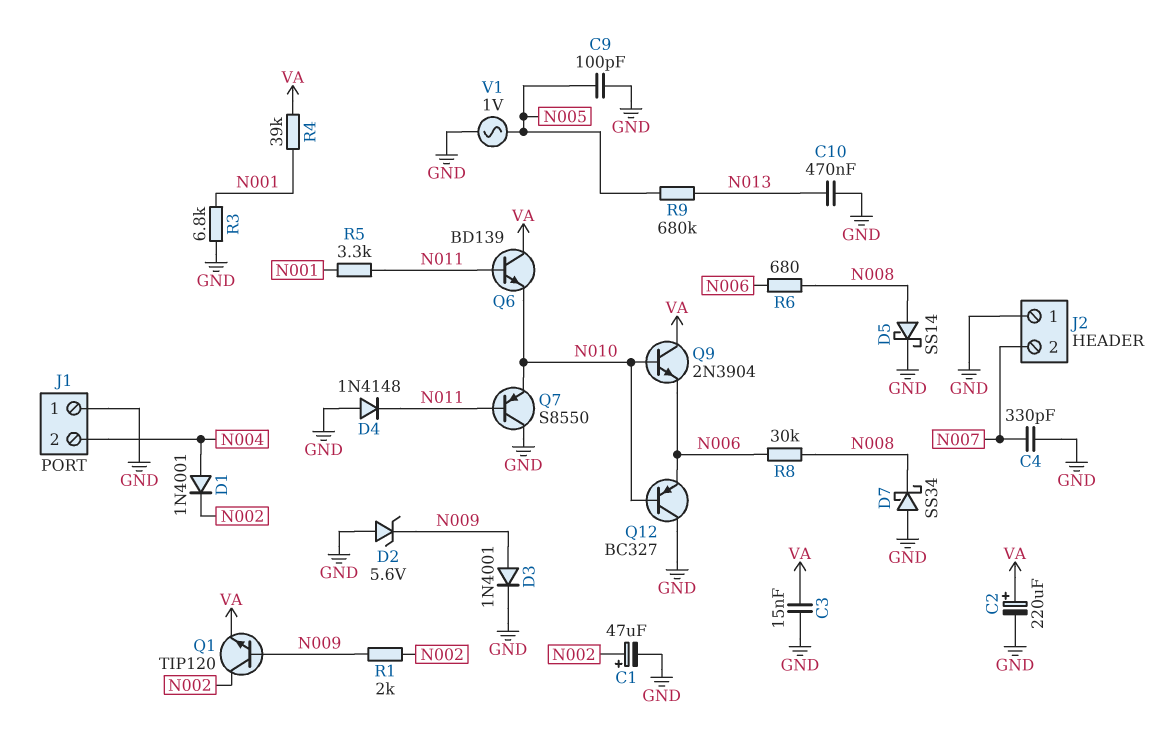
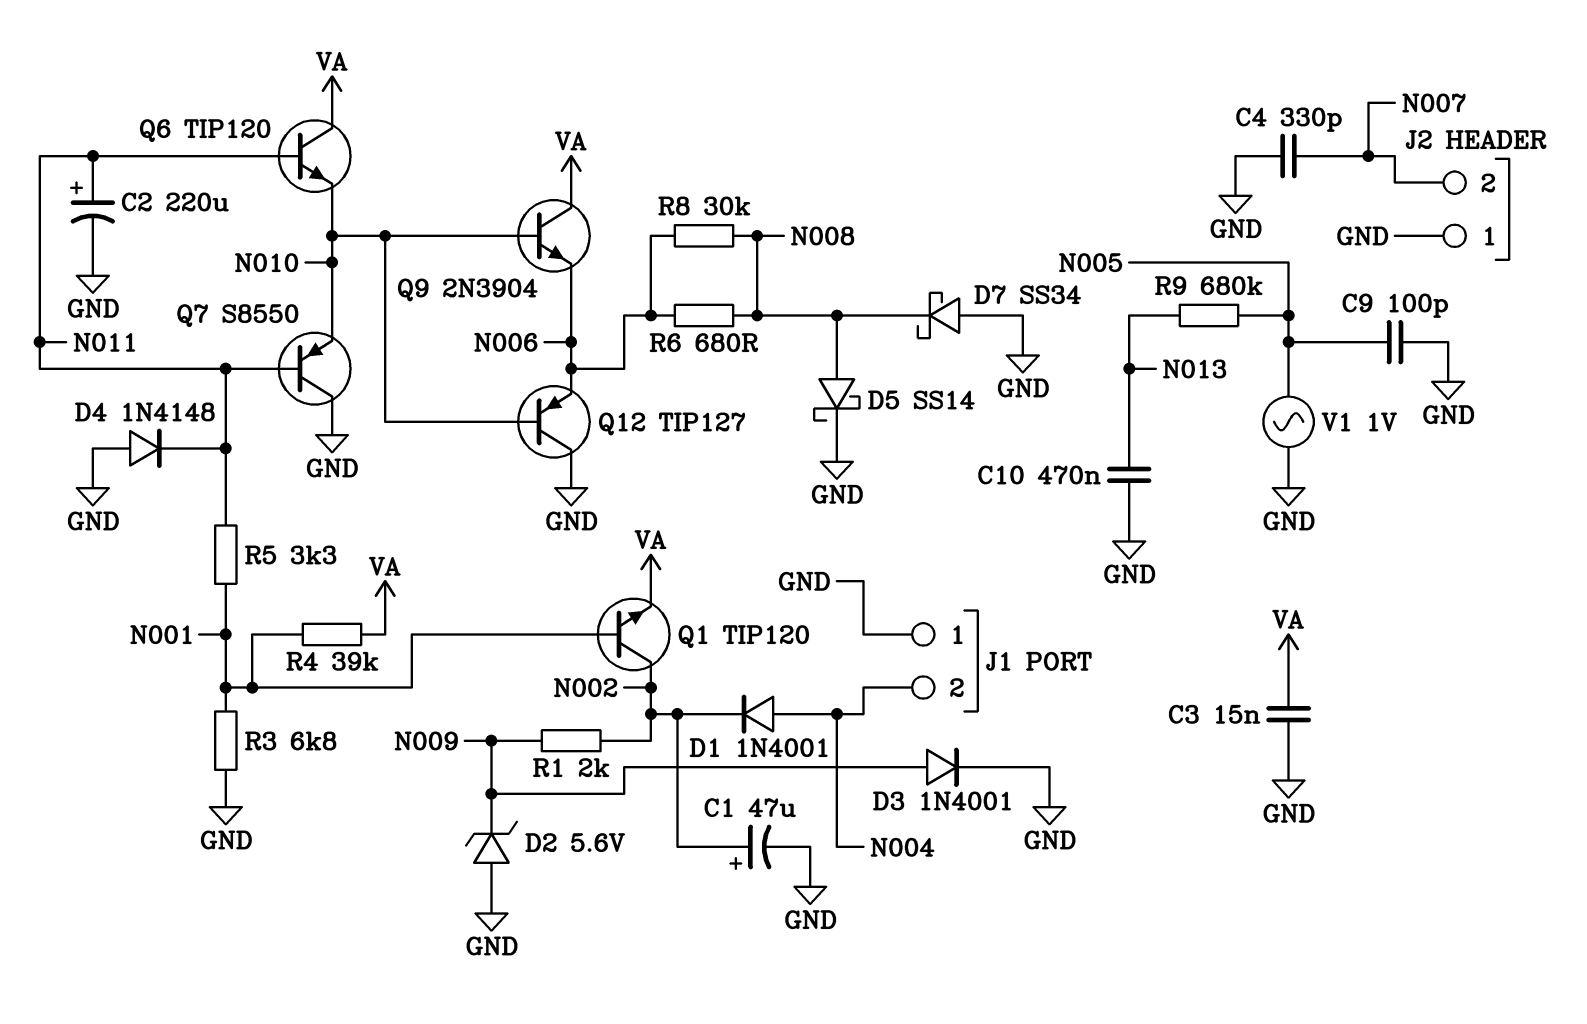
C2: 220uF (plus VA, minus GND) -> 220uF (plus N011, minus GND)
Q1: NPN TIP120 (B N009, C N002, E VA) -> NPN TIP120 (B N001, C N002, E VA)
Q6: NPN BD139 (B N011, C VA, E N010) -> NPN TIP120 (B N011, C VA, E N010)
Q12: PNP BC327 (B N010, C GND, E N006) -> PNP TIP127 (B N010, C GND, E N006)

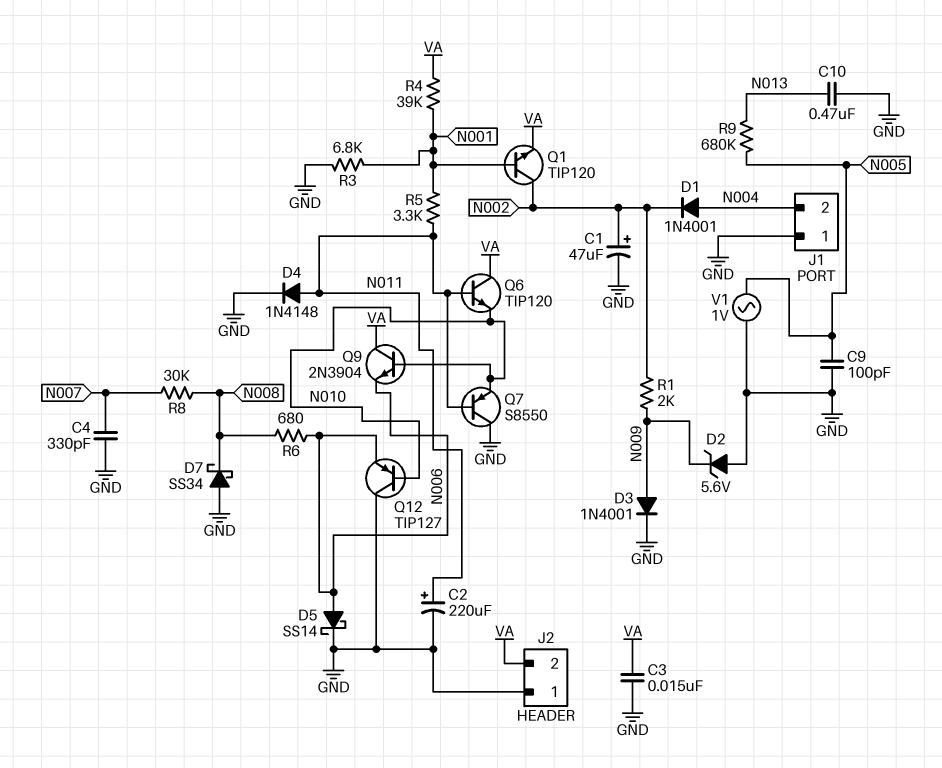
D4: diode 1N4148 (A GND, K N011) -> diode 1N4148 (A N011, K GND)
D5: schottky SS14 (A N008, K GND) -> schottky SS14 (A N006, K GND)
J2 pin 2: N007 -> VA
R8: 30k (N006, N008) -> 30k (N007, N008)

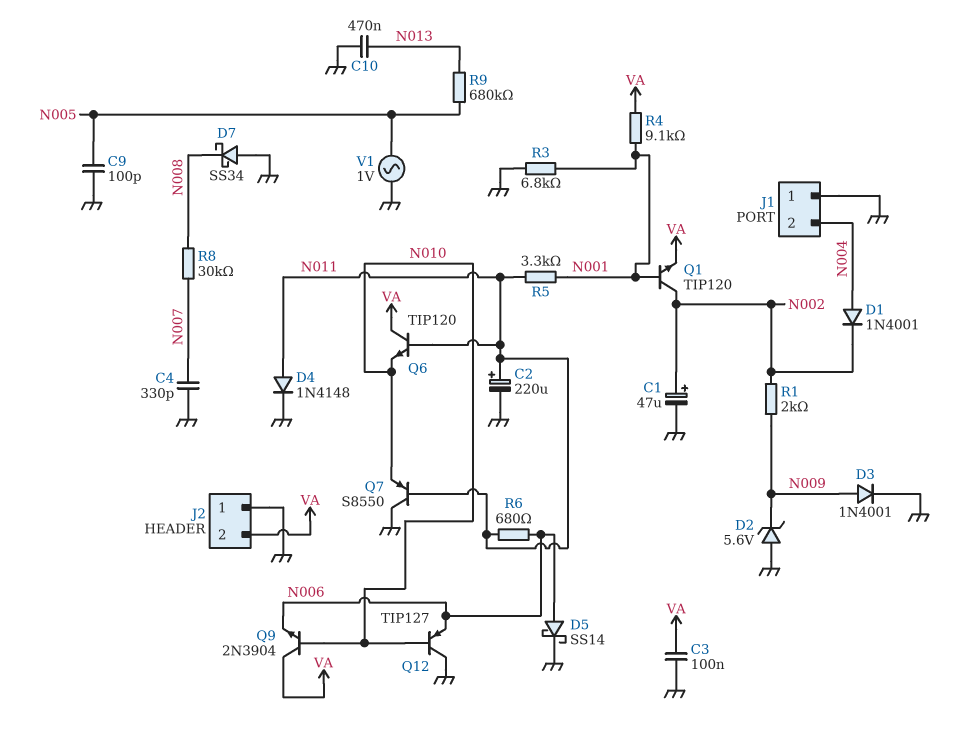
C3: 15nF (GND, VA) -> 100nF (GND, VA)
R4: 39k (N001, VA) -> 9.1k (N001, VA)
R6: 680 (N006, N008) -> 680 (N006, N011)

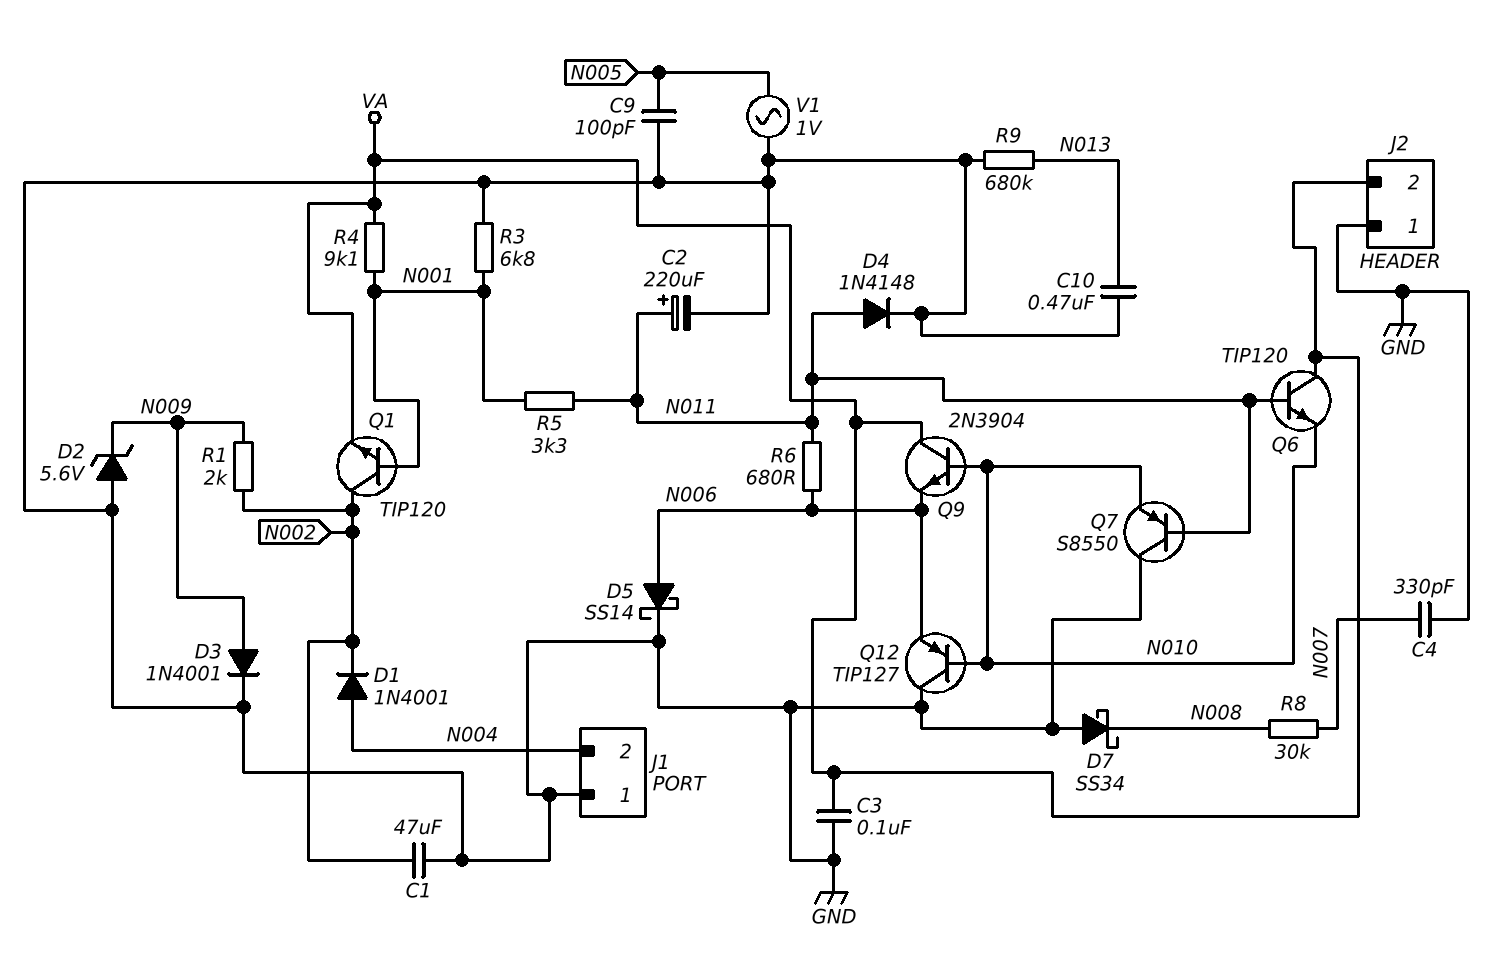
C1: 47uF (plus N002, minus GND) -> 47uF (GND, N002)
R9: 680k (N005, N013) -> 680k (GND, N013)

